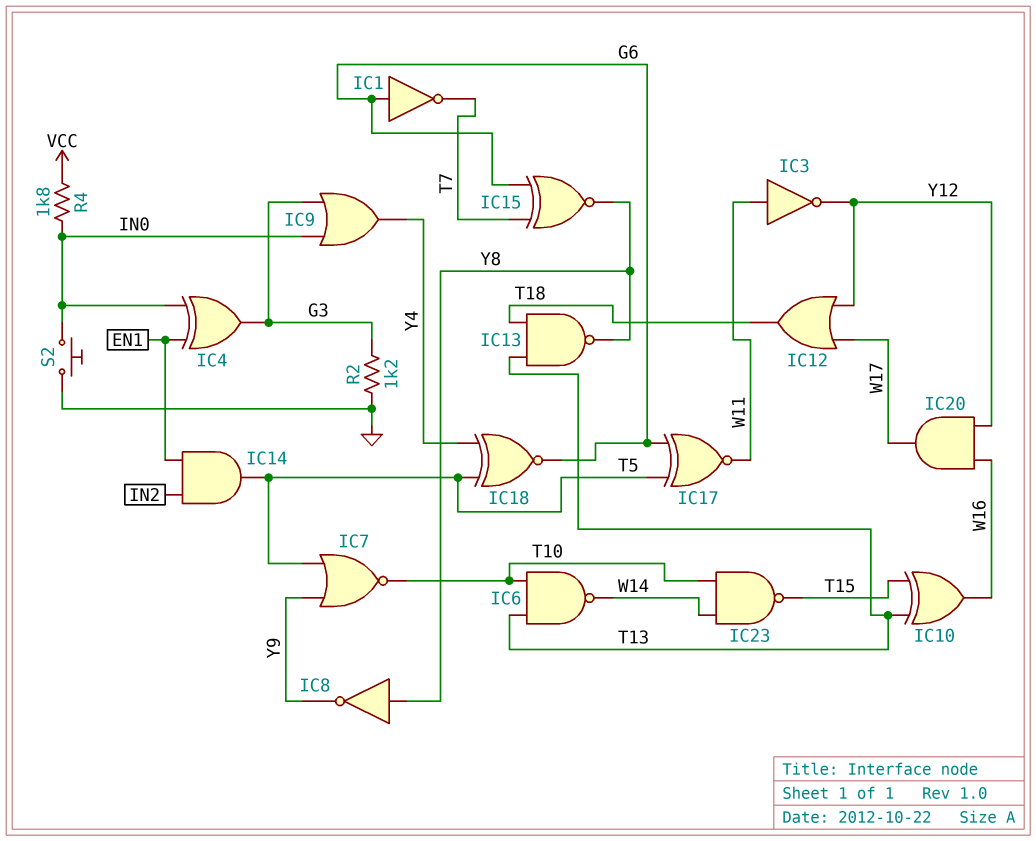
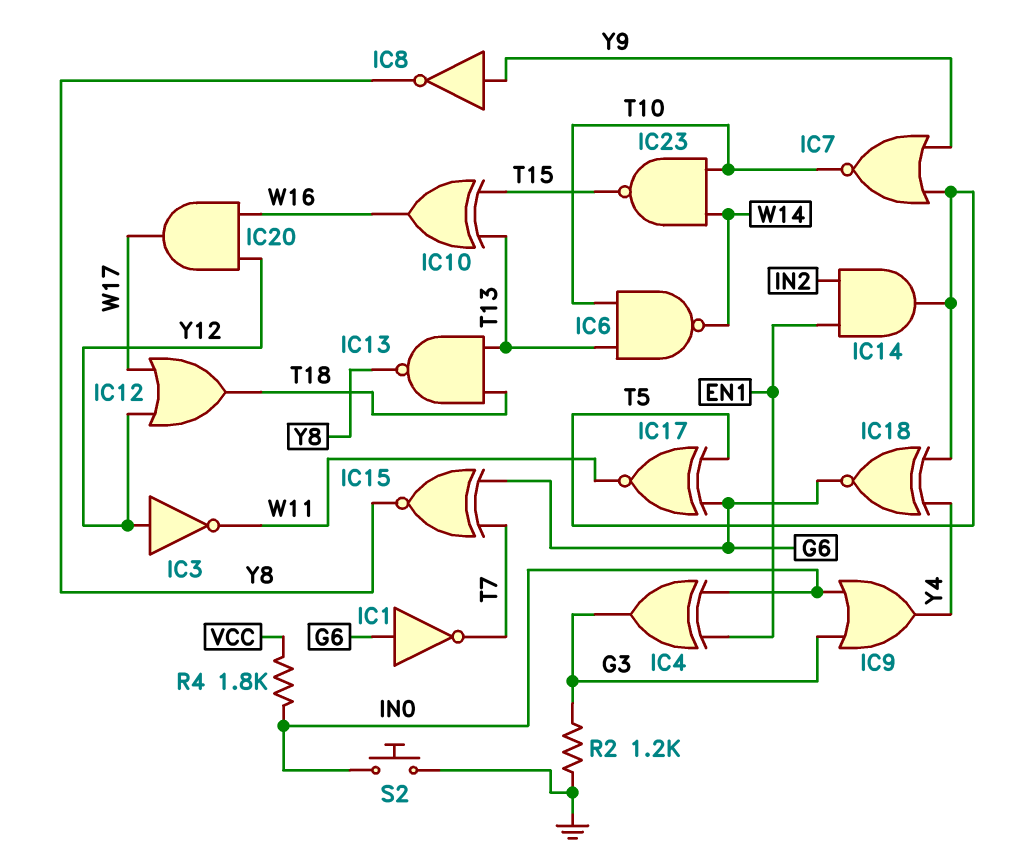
IC3: NOT (in W11, out Y12) -> NOT (in Y12, out W11)
IC8: NOT (in Y8, out Y9) -> NOT (in Y9, out Y8)

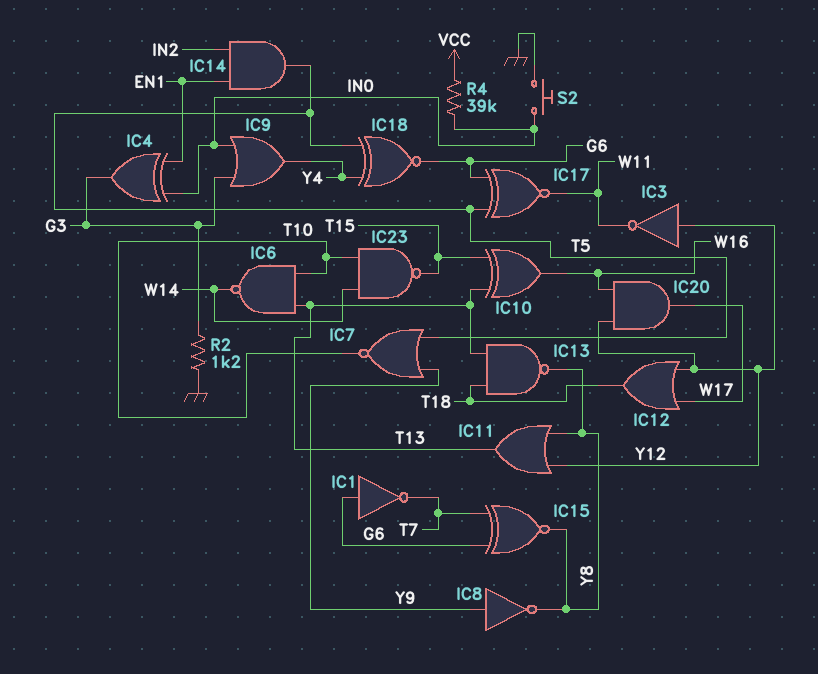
IC11: none -> OR (in Y8, in Y12, out T13)
R4: 1.8k (IN0, VCC) -> 39k (IN0, VCC)

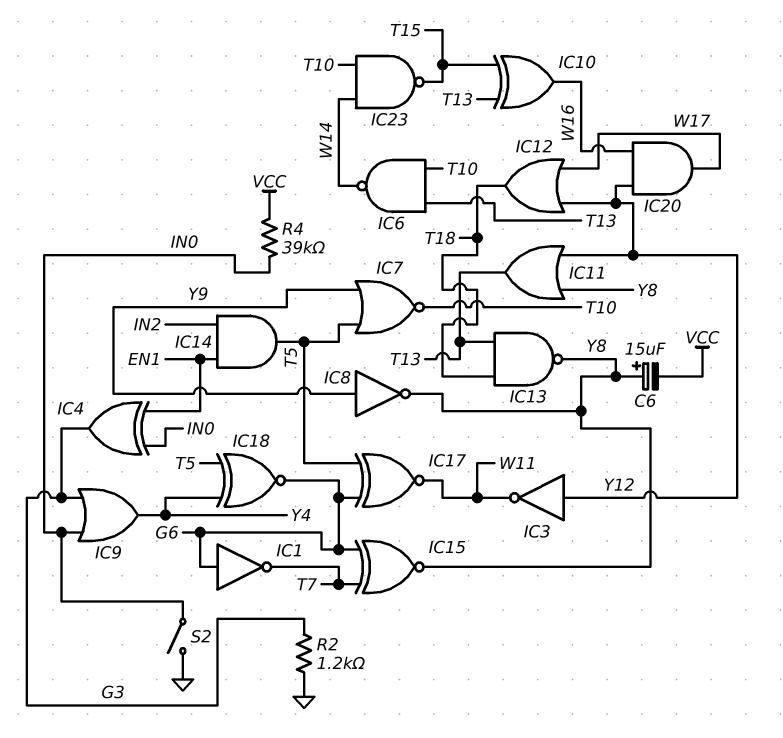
C6: none -> 15uF (plus Y8, minus VCC)
S2: button (GND, IN0) -> switch (GND, IN0)

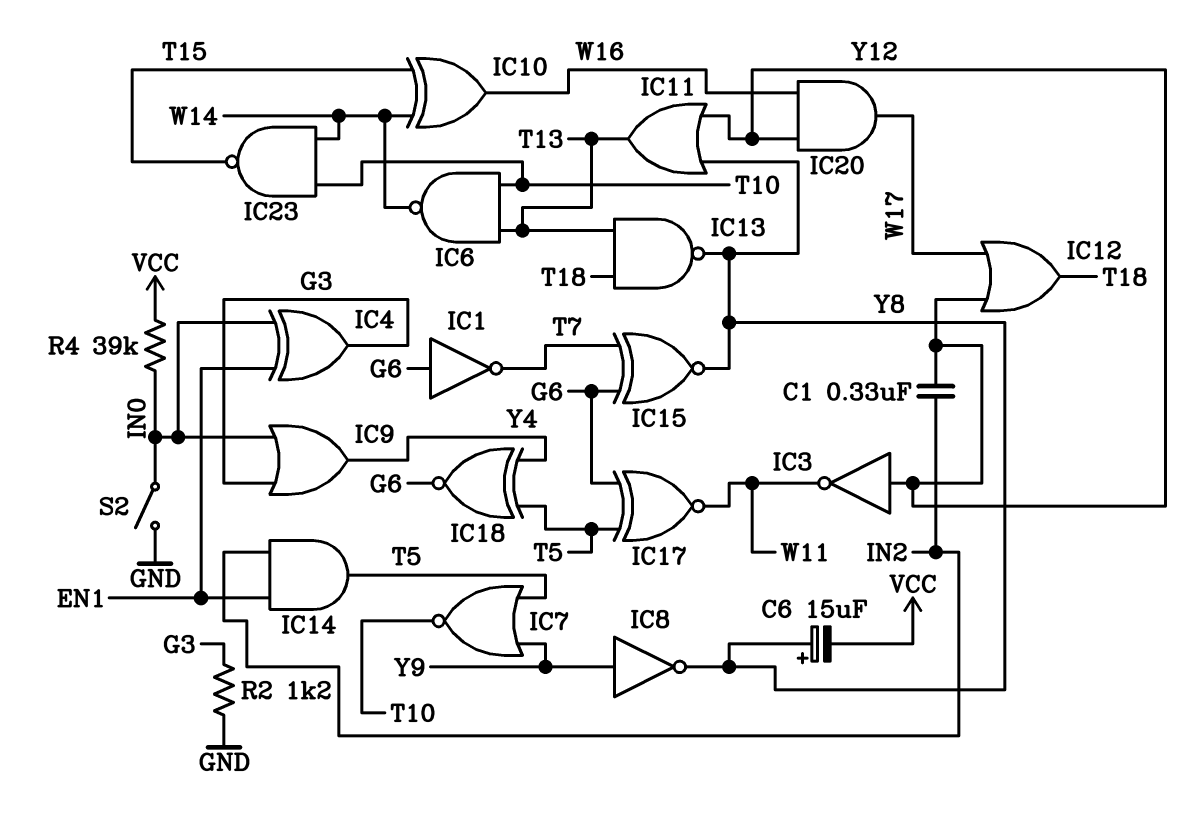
C1: none -> 330nF (IN2, Y12)
IC10: XOR (in T13, in T15, out W16) -> XOR (in T15, in W14, out W16)

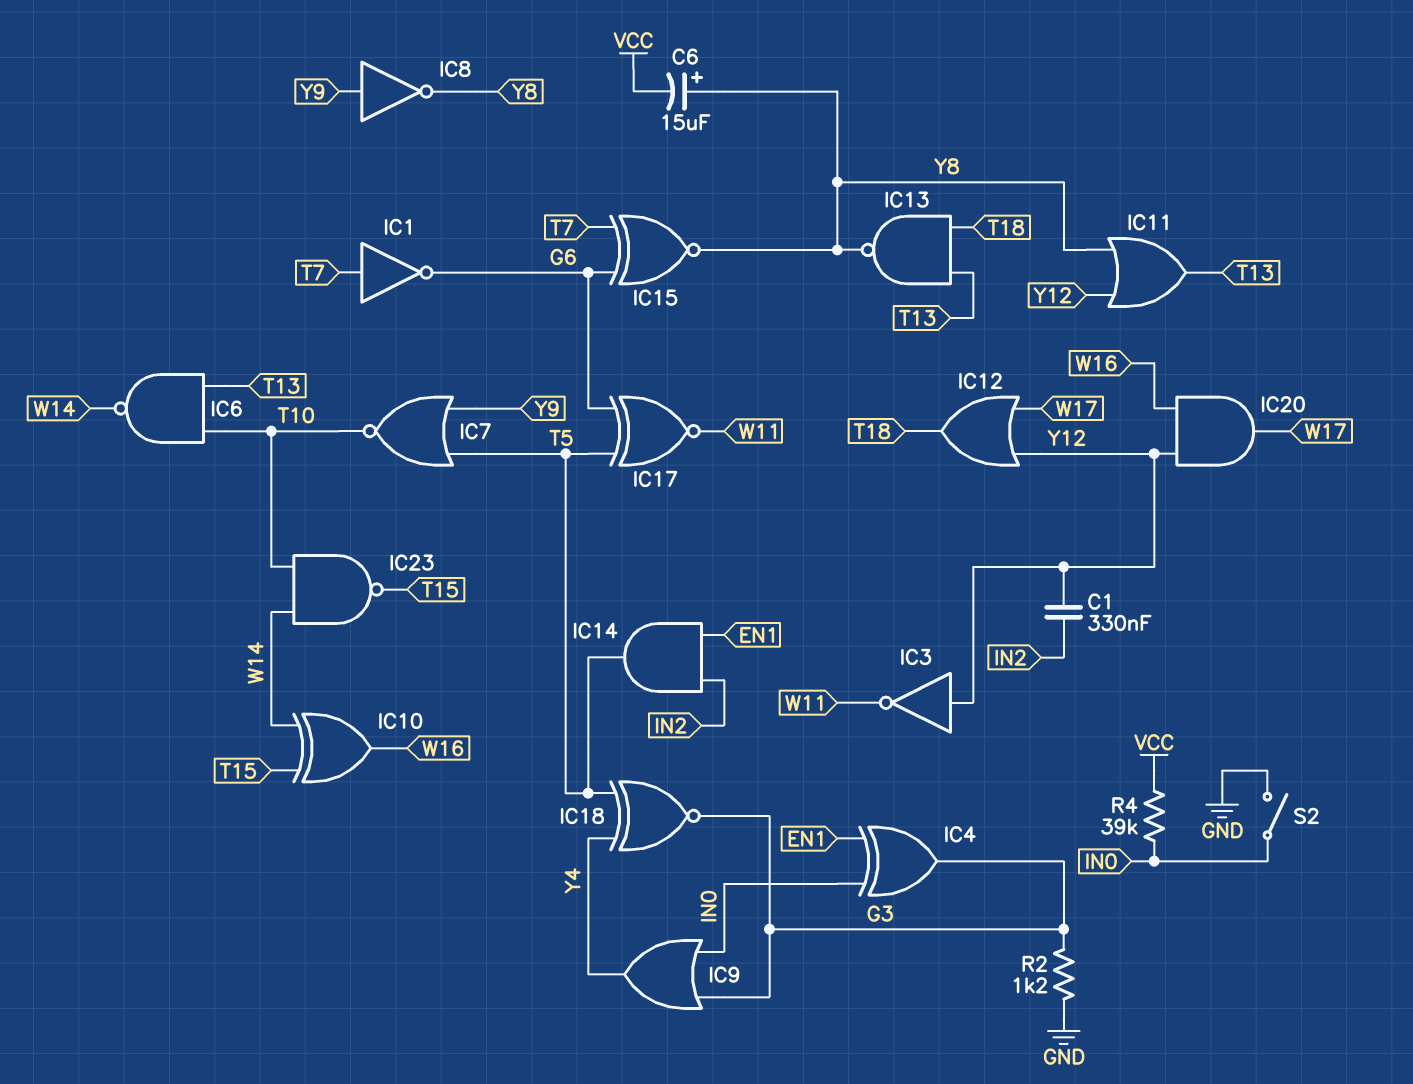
IC1: NOT (in G6, out T7) -> NOT (in T7, out G6)
IC18: XNOR (in T5, in Y4, out G6) -> XNOR (in T5, in Y4, out G3)

